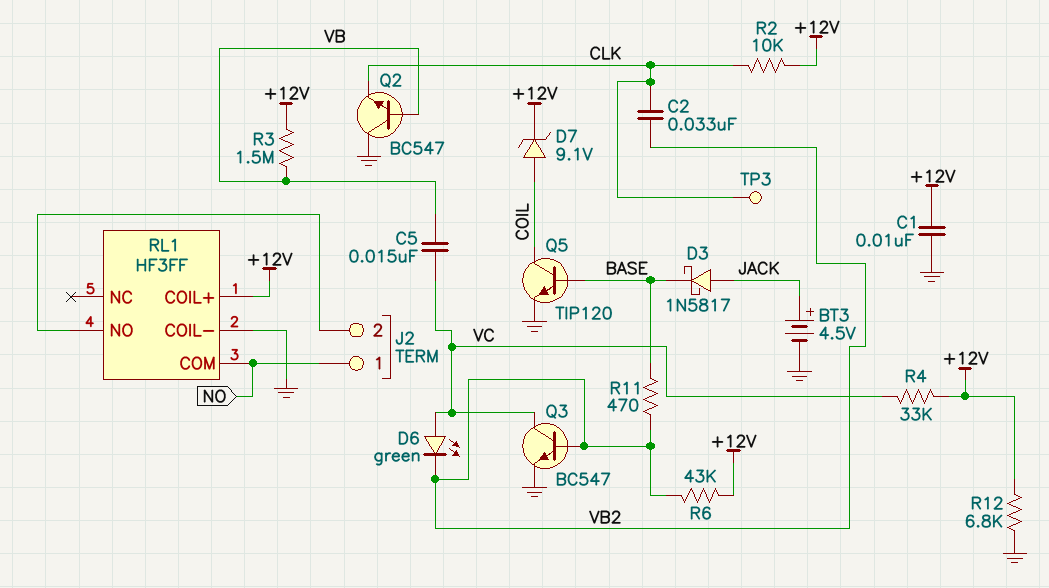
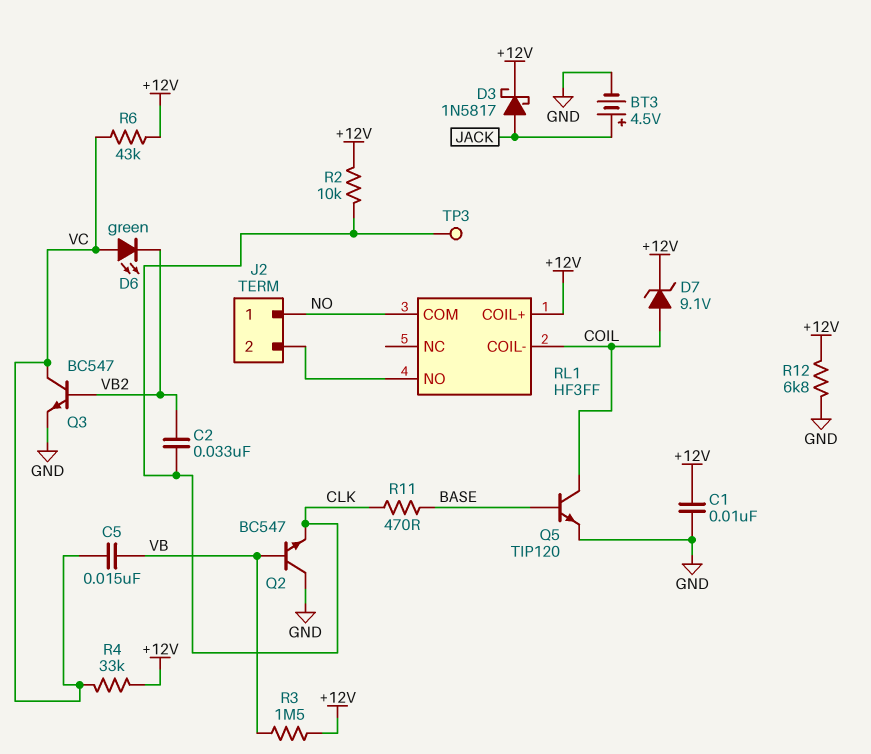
D3: schottky 1N5817 (A JACK, K BASE) -> schottky 1N5817 (A JACK, K +12V)
R6: 43k (+12V, VB2) -> 43k (+12V, VC)
R11: 470 (BASE, VB2) -> 470 (BASE, CLK)
RL1 pin COIL-: GND -> COIL

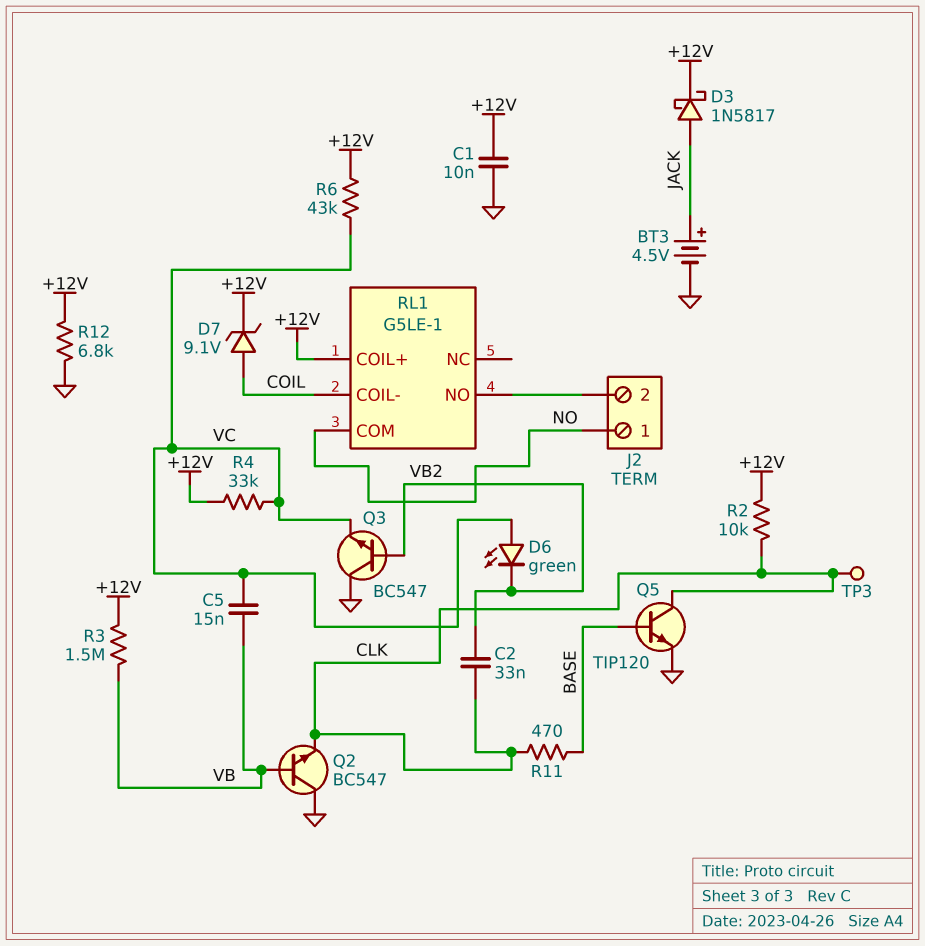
Q3: NPN BC547 (B VB2, C VC, E GND) -> NPN BC547 (B VB2, C GND, E VC)
Q5: NPN TIP120 (B BASE, C COIL, E GND) -> NPN TIP120 (B BASE, C CLK, E GND)
RL1: HF3FF -> G5LE-1

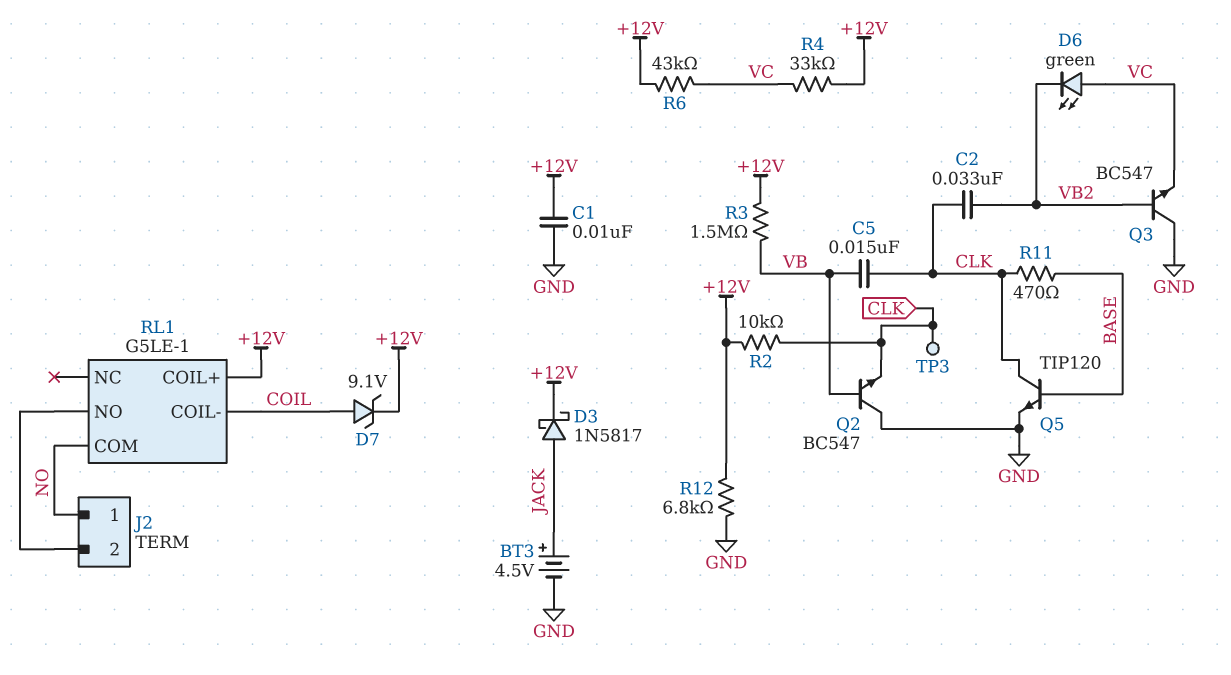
C5: 15nF (VB, VC) -> 15nF (CLK, VB)

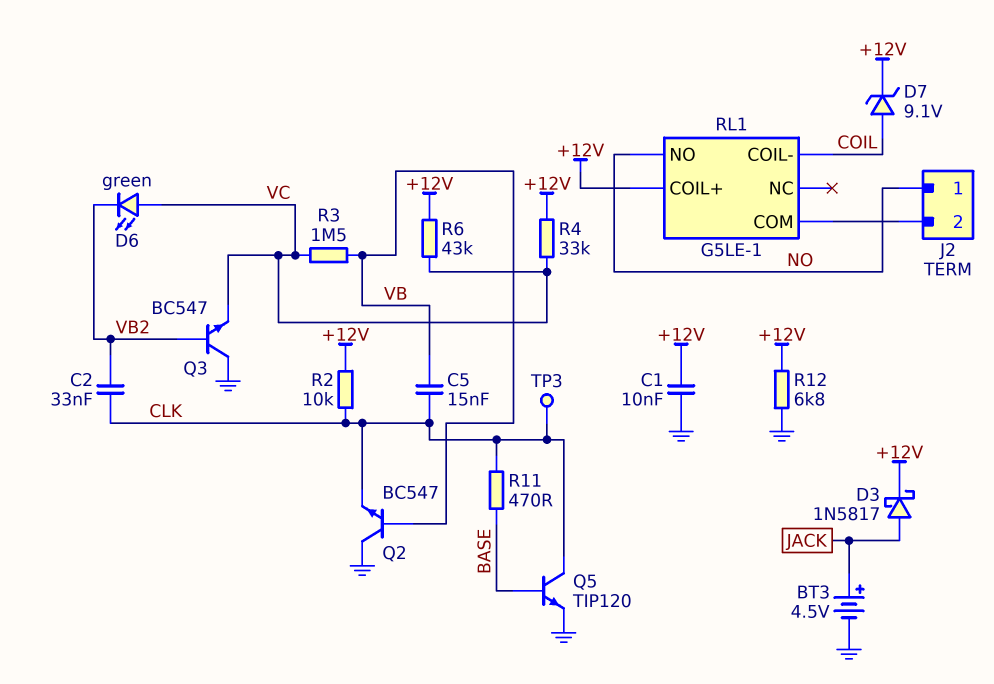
R3: 1.5M (+12V, VB) -> 1.5M (VB, VC)
RL1 pin COM: NO -> J2/2
RL1 pin NO: J2/2 -> NO

